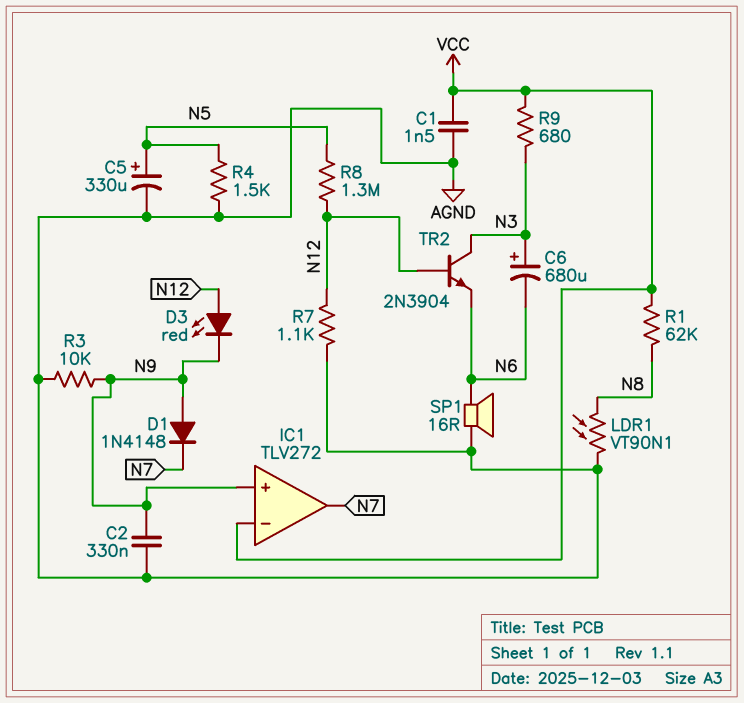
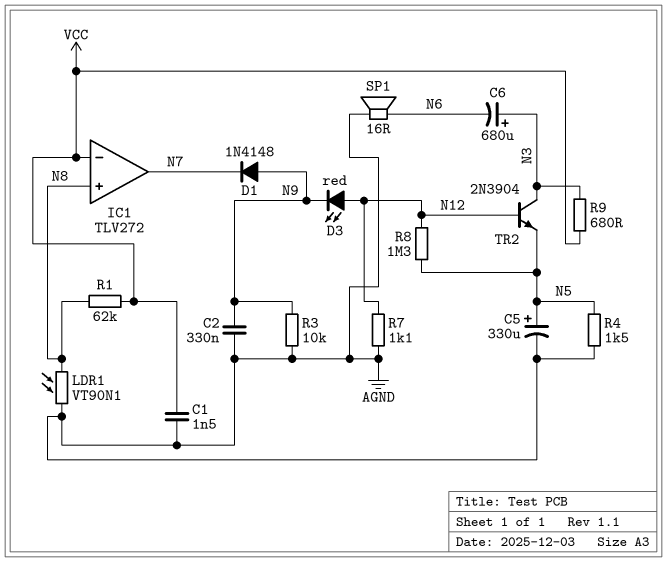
IC1 pin in+: N9 -> N8
TR2: NPN 2N3904 (B N12, C N3, E N6) -> NPN 2N3904 (B N12, C N3, E N5)

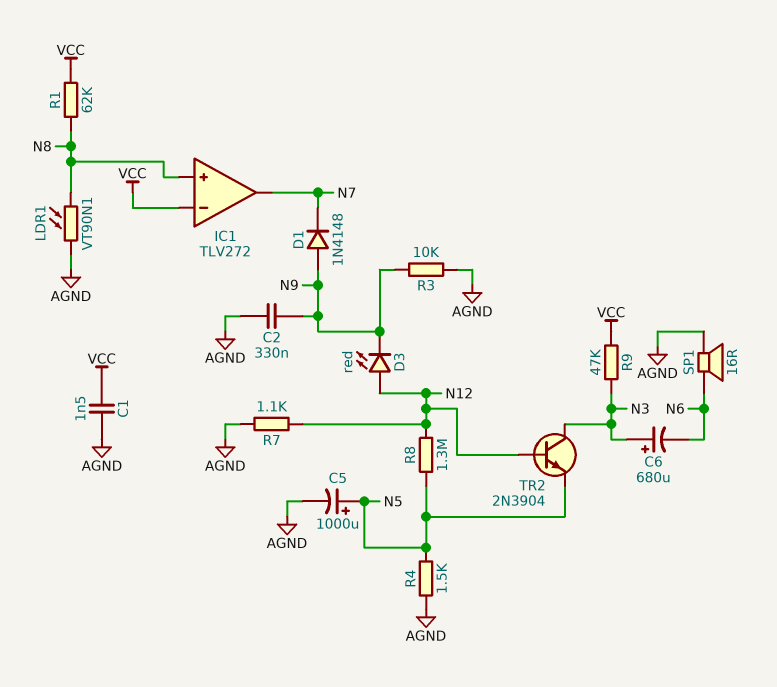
C5: 330uF (plus N5, minus AGND) -> 1000uF (plus N5, minus AGND)
R9: 680 (N3, VCC) -> 47k (N3, VCC)

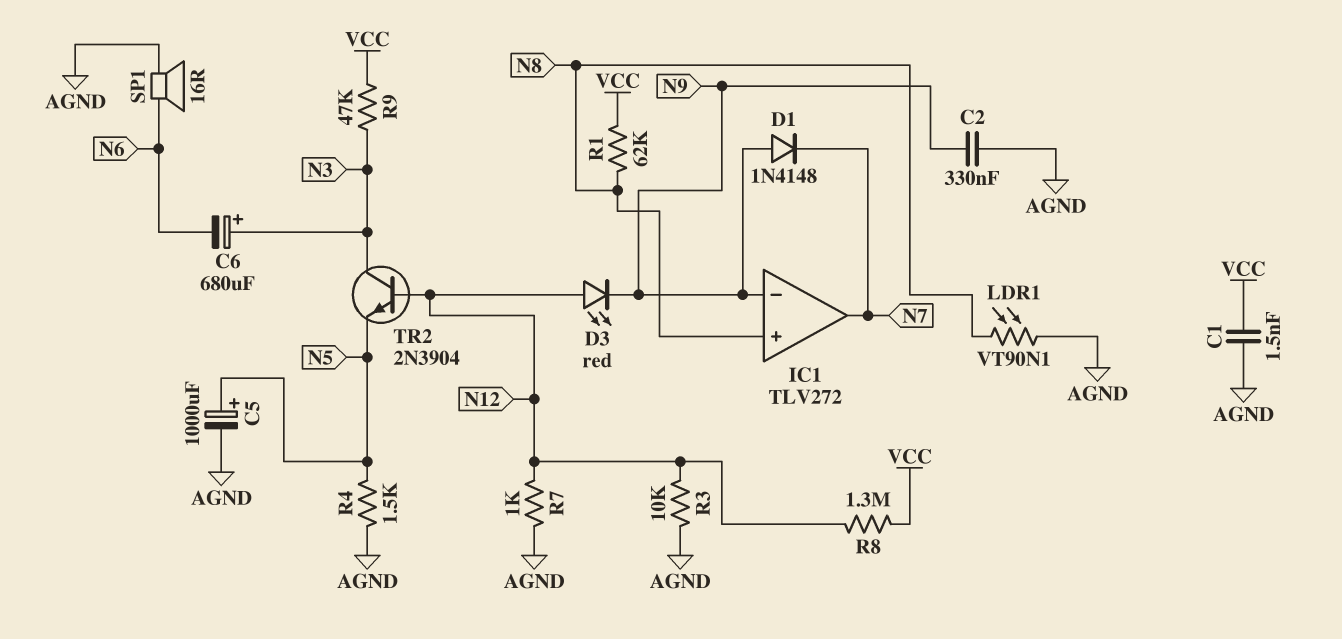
IC1 pin in-: VCC -> N9
R3: 10k (AGND, N9) -> 10k (AGND, N12)
R7: 1.1k (AGND, N12) -> 1k (AGND, N12)
R8: 1.3M (N5, N12) -> 1.3M (N12, VCC)

